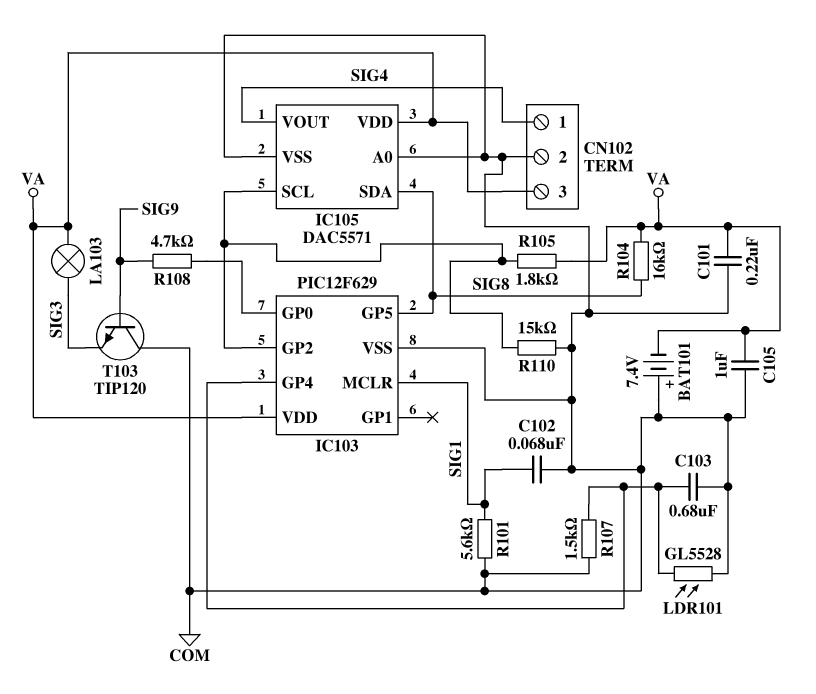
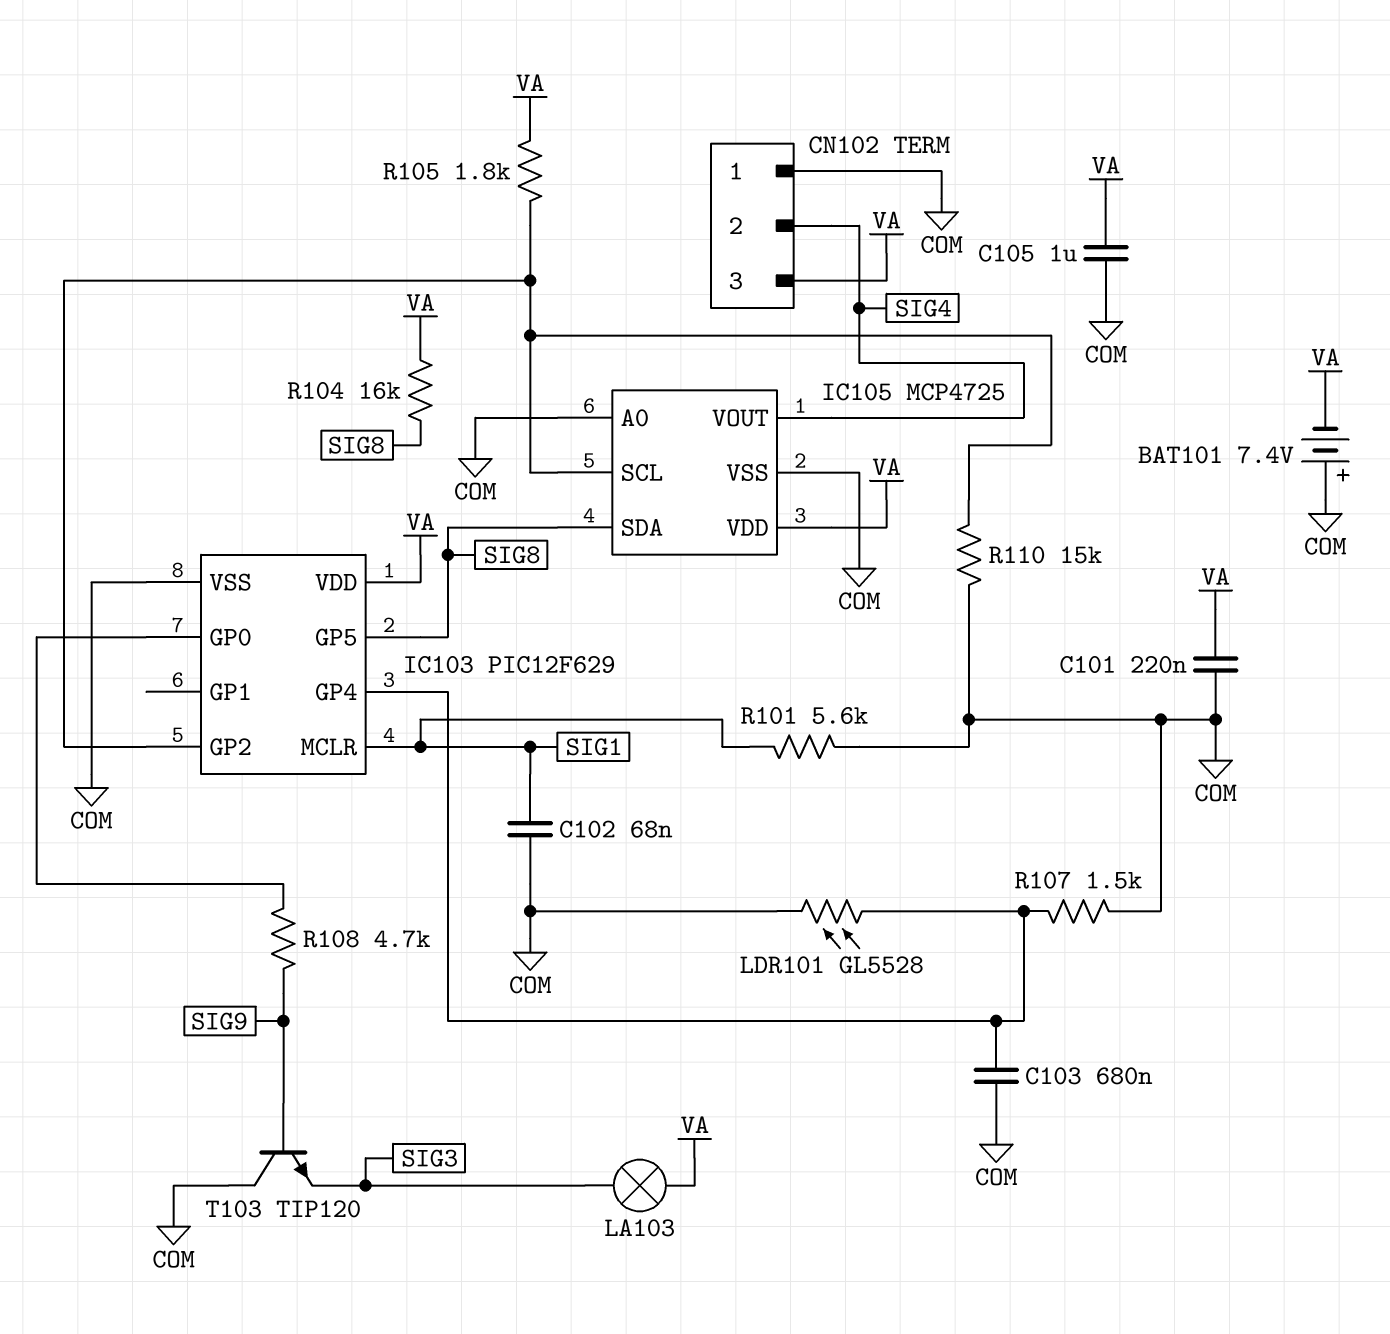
CN102 pin 1: SIG4 -> COM
CN102 pin 2: COM -> SIG4
IC105: DAC5571 -> MCP4725

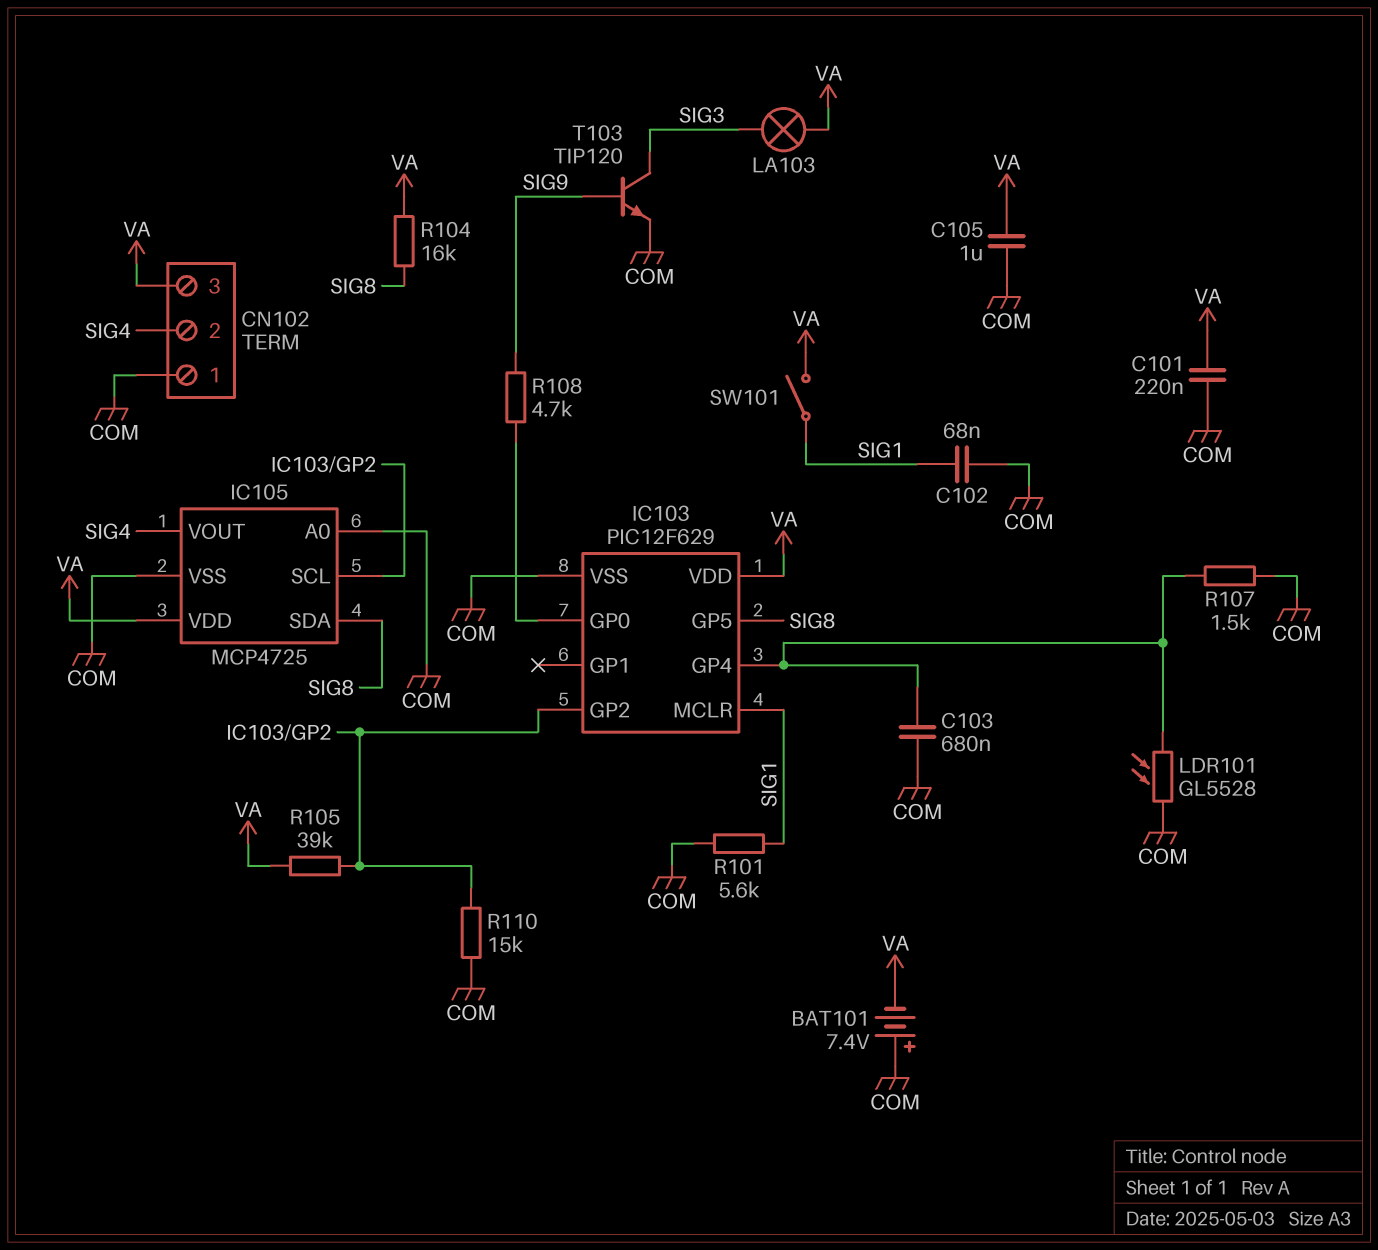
R105: 1.8k (IC103/GP2, VA) -> 39k (IC103/GP2, VA)
SW101: none -> switch (SIG1, VA)
T103: NPN TIP120 (B SIG9, C COM, E SIG3) -> NPN TIP120 (B SIG9, C SIG3, E COM)

